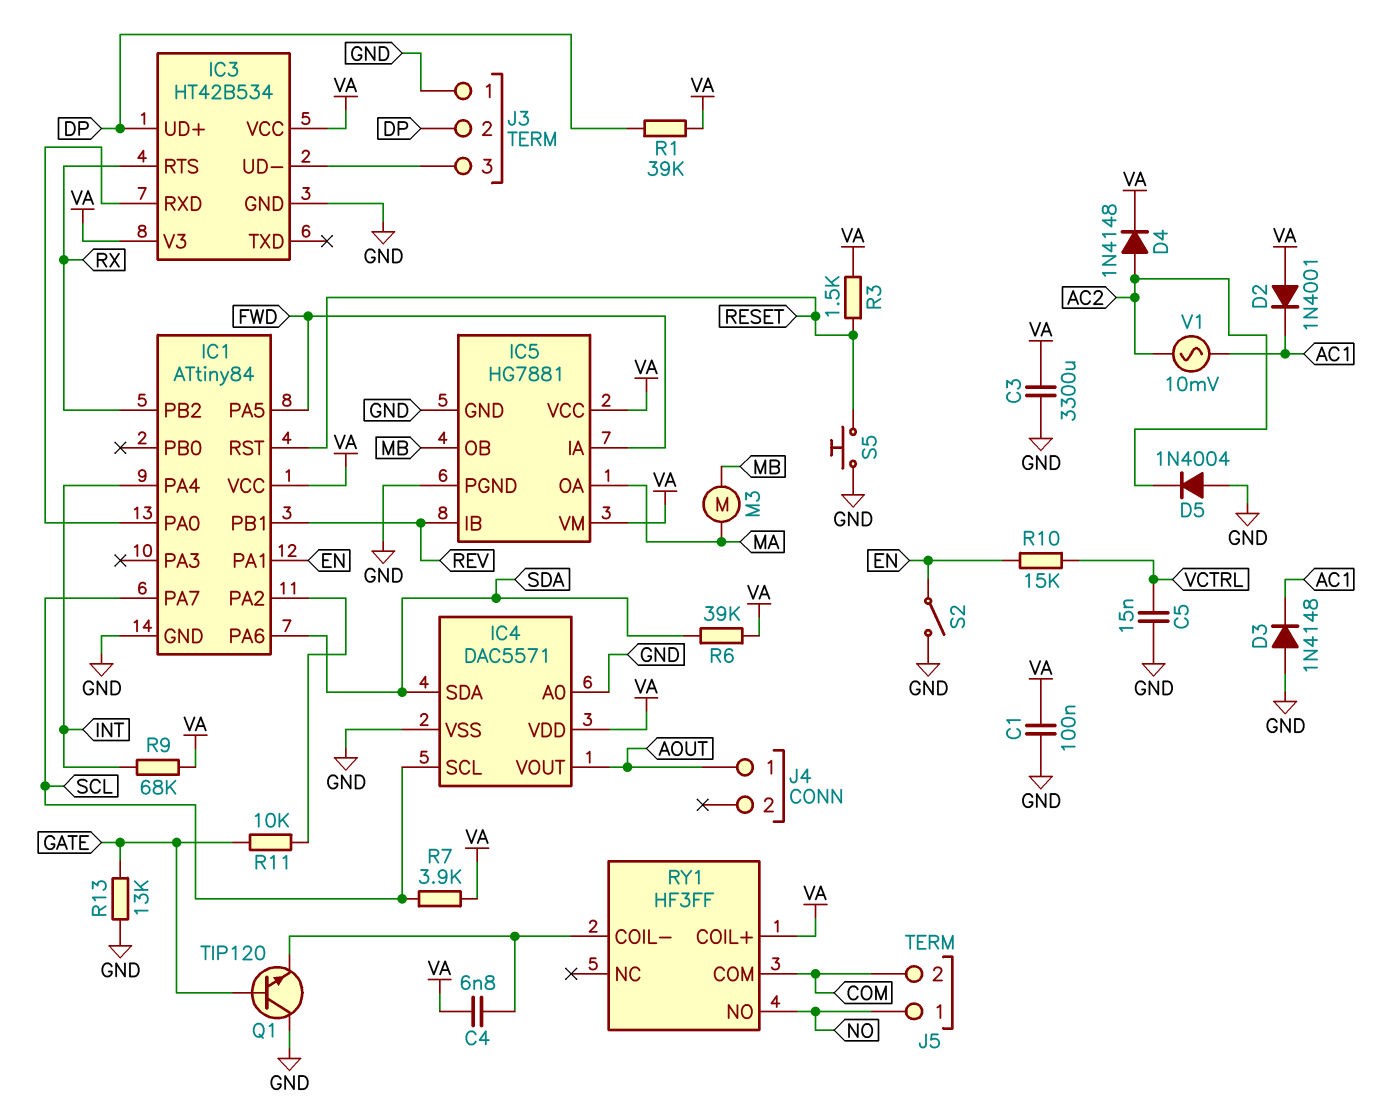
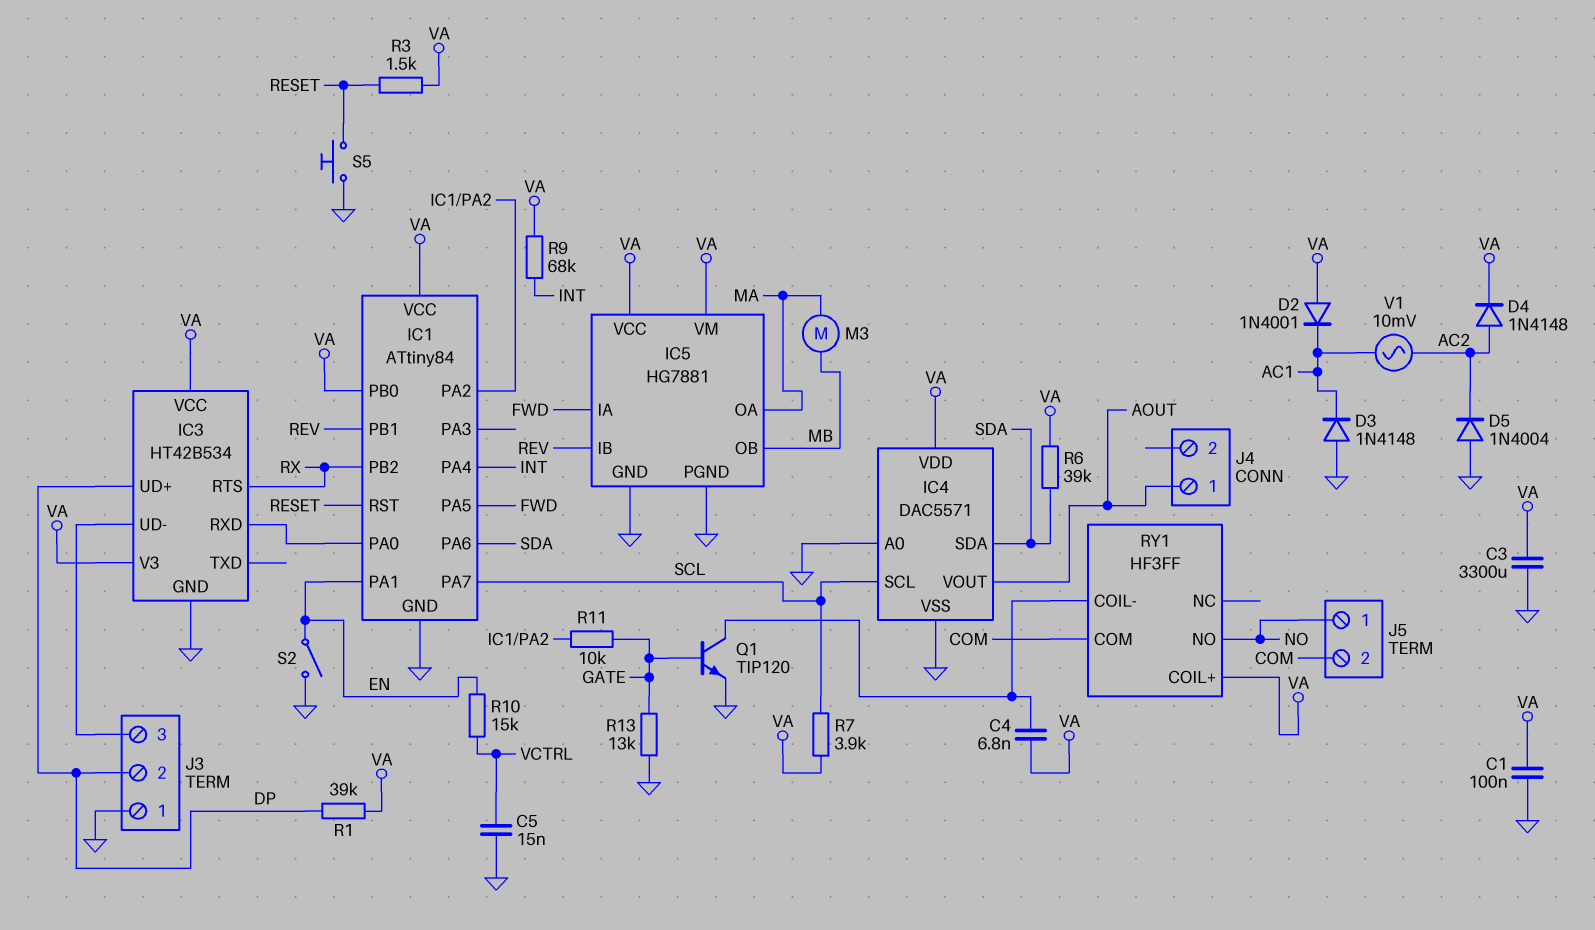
IC1 pin PB0: none -> VA
Q1: NPN TIP120 (B GATE, C GND, E RY1/COIL-) -> NPN TIP120 (B GATE, C RY1/COIL-, E GND)

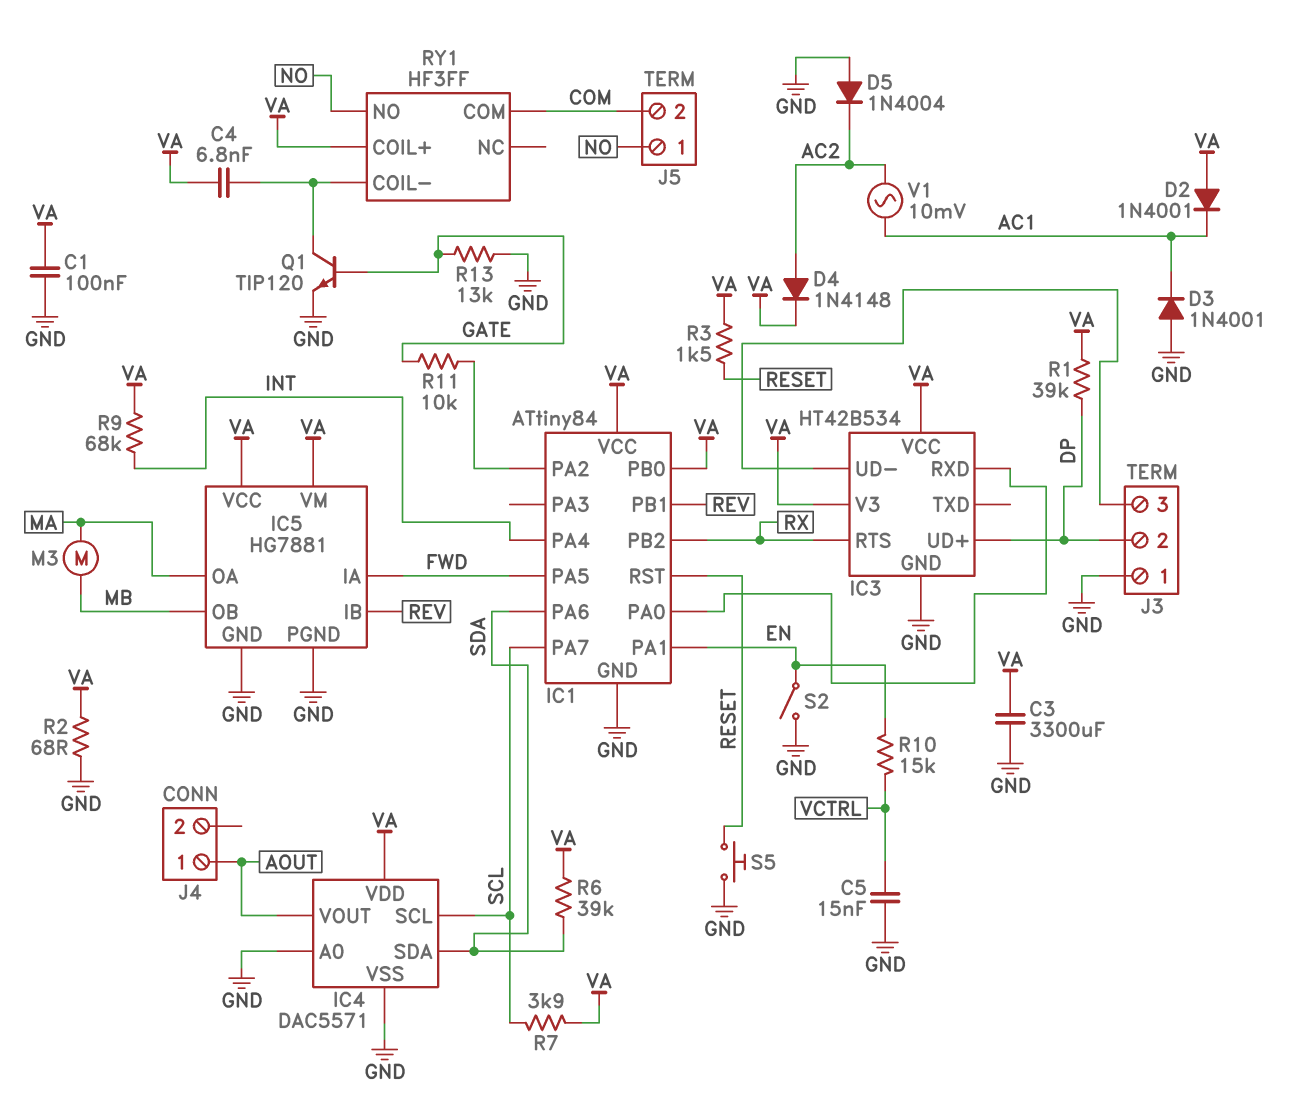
D3: diode 1N4148 (A GND, K AC1) -> diode 1N4001 (A GND, K AC1)
R2: none -> 68 (GND, VA)

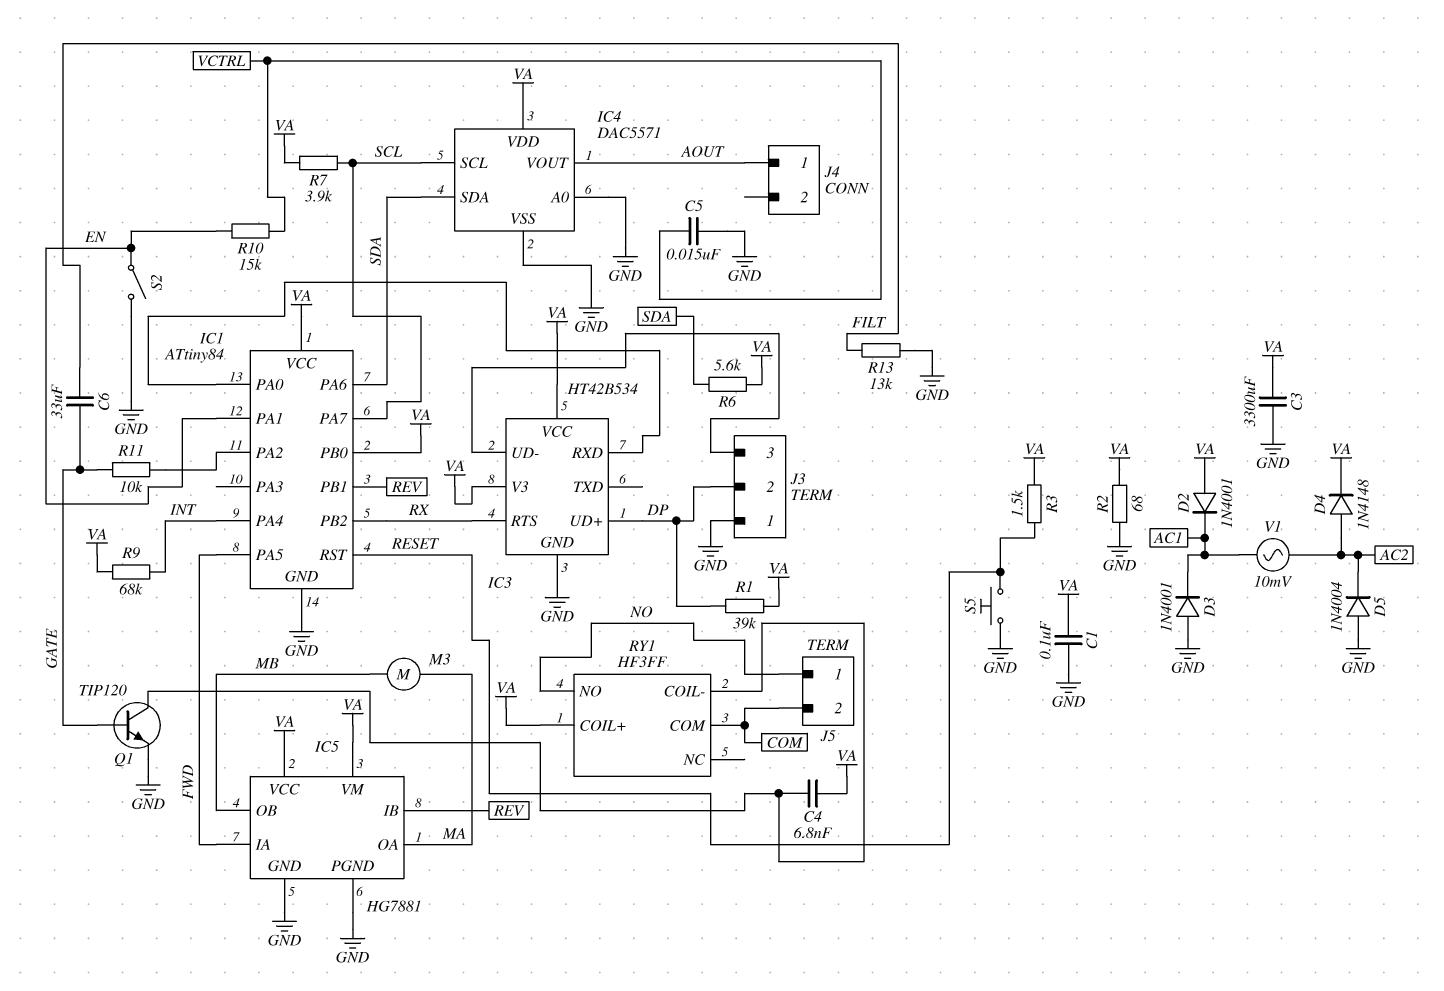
C6: none -> 33uF (FILT, GATE)
R6: 39k (SDA, VA) -> 5.6k (SDA, VA)
R13: 13k (GATE, GND) -> 13k (FILT, GND)

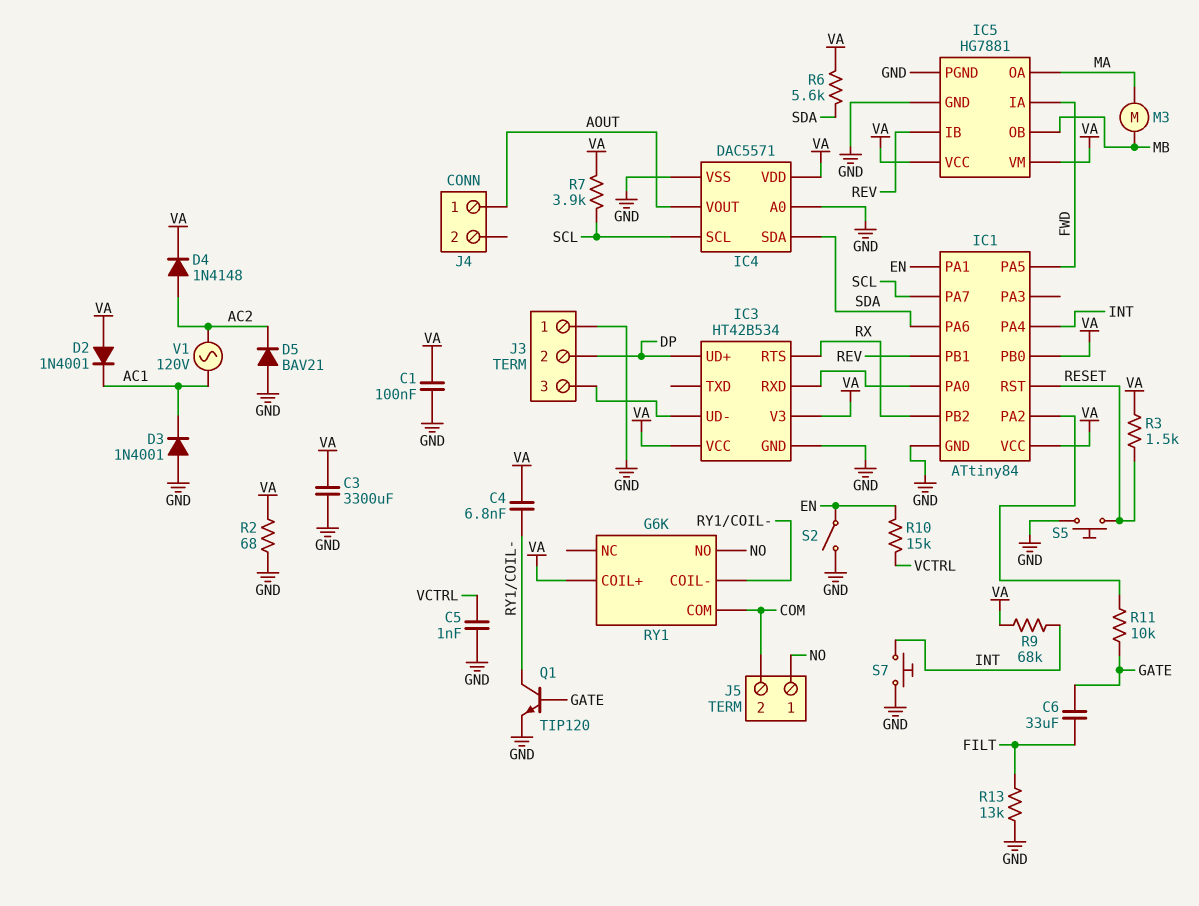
C5: 15nF (GND, VCTRL) -> 1nF (GND, VCTRL)
D5: diode 1N4004 (A GND, K AC2) -> diode BAV21 (A GND, K AC2)
R1: 39k (DP, VA) -> none
RY1: HF3FF -> G6K
S7: none -> button (GND, INT)
V1: AC 10mV (AC1, AC2) -> AC 120V (AC1, AC2)

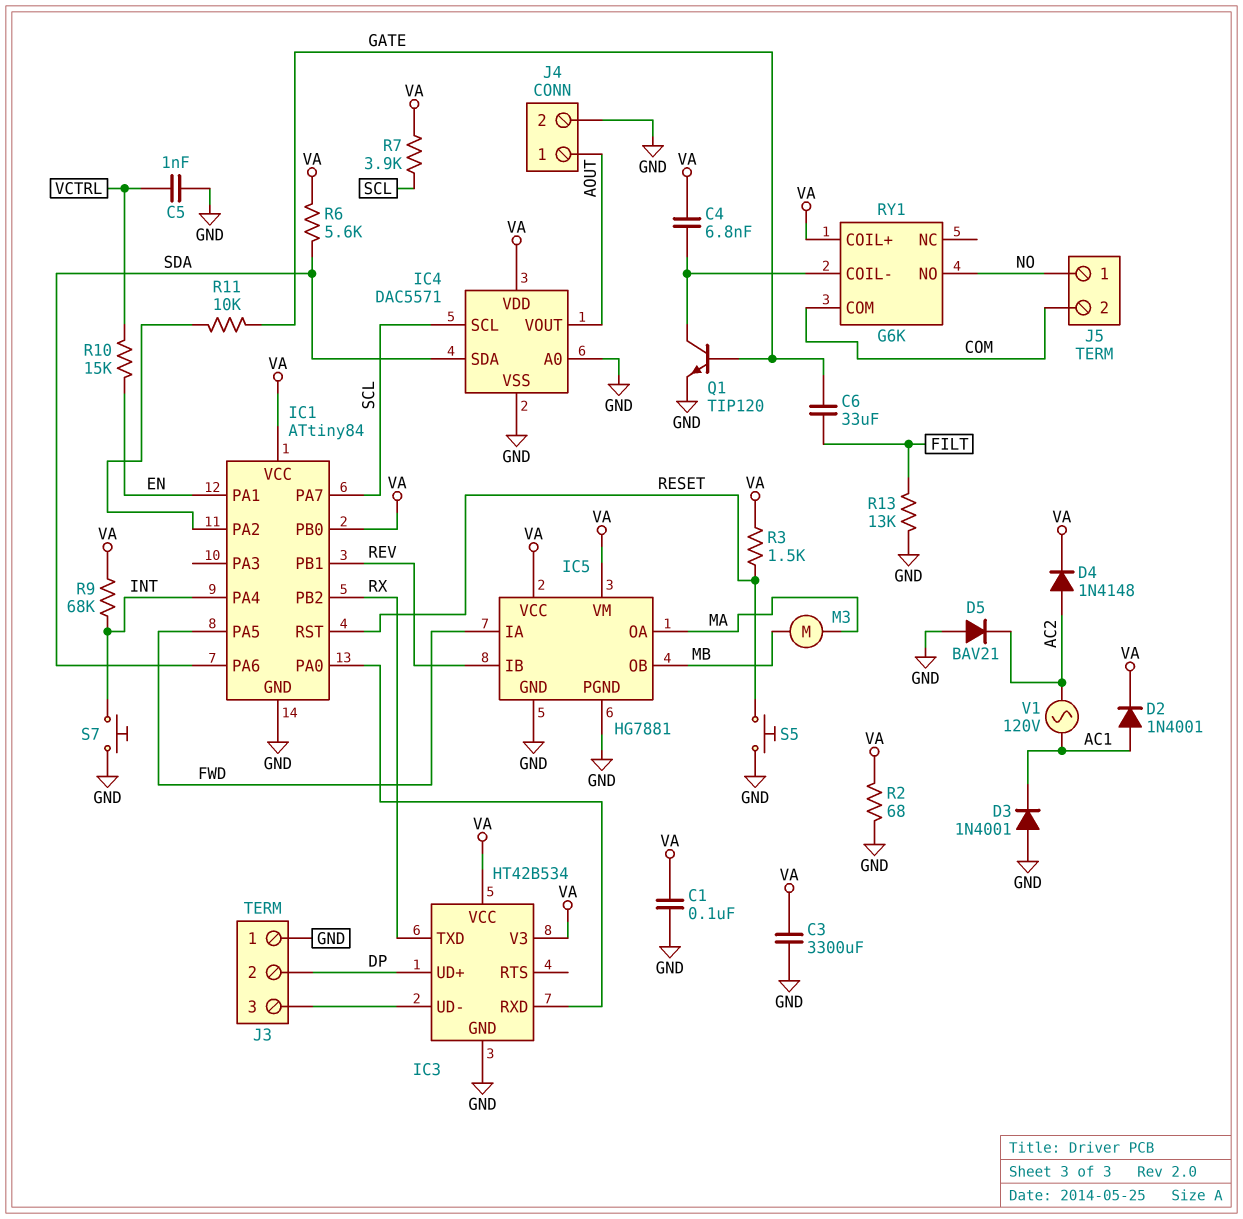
D2: diode 1N4001 (A VA, K AC1) -> diode 1N4001 (A AC1, K VA)
IC3 pin RTS: RX -> none
IC3 pin TXD: none -> RX
J4 pin 2: none -> GND
S2: switch (EN, GND) -> none

